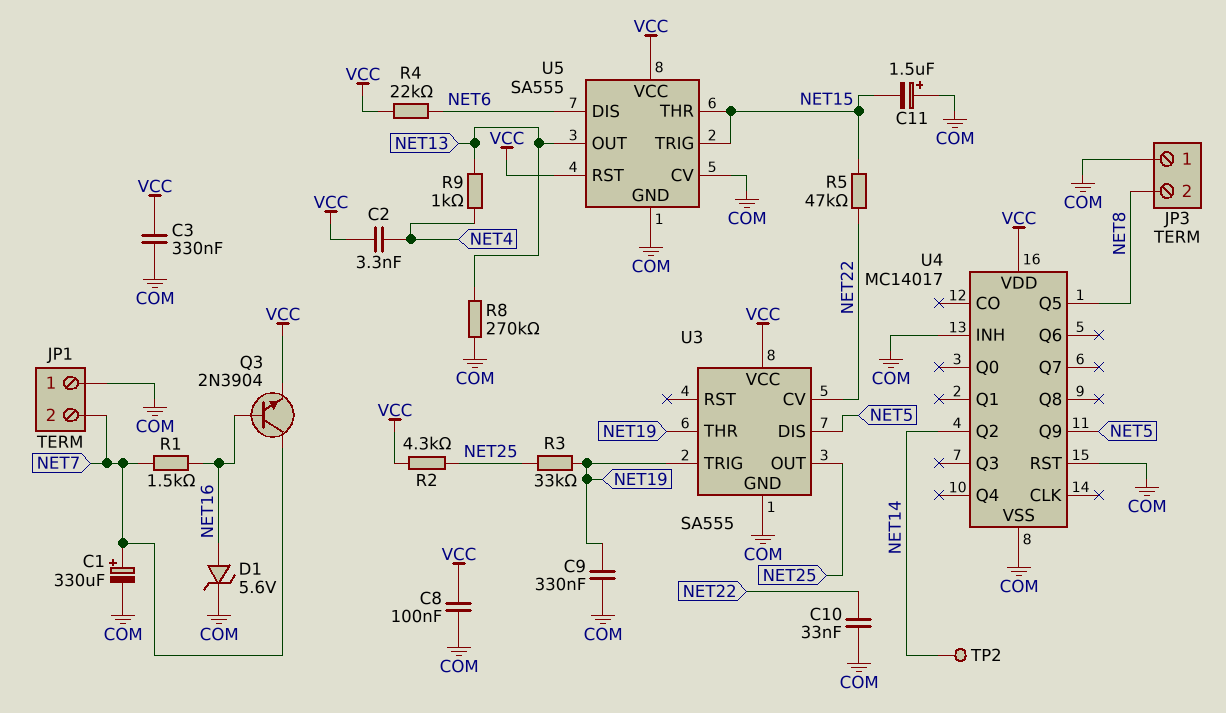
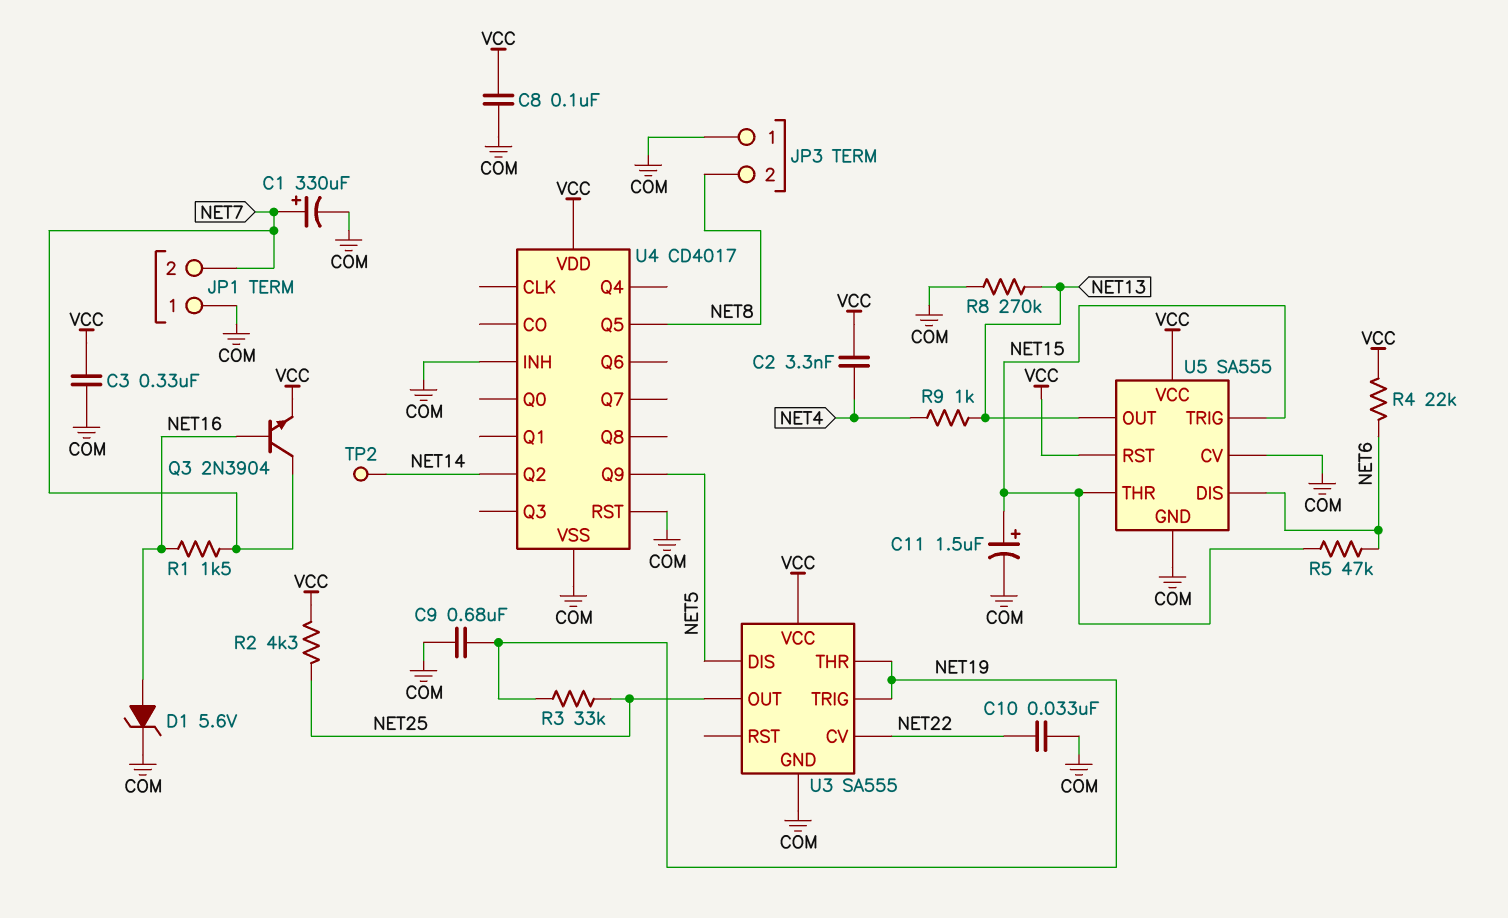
C9: 330nF (COM, NET19) -> 680nF (COM, NET19)
C11: 1.5uF (plus COM, minus NET15) -> 1.5uF (plus NET15, minus COM)
R5: 47k (NET15, NET22) -> 47k (NET6, NET15)
U4: MC14017 -> CD4017

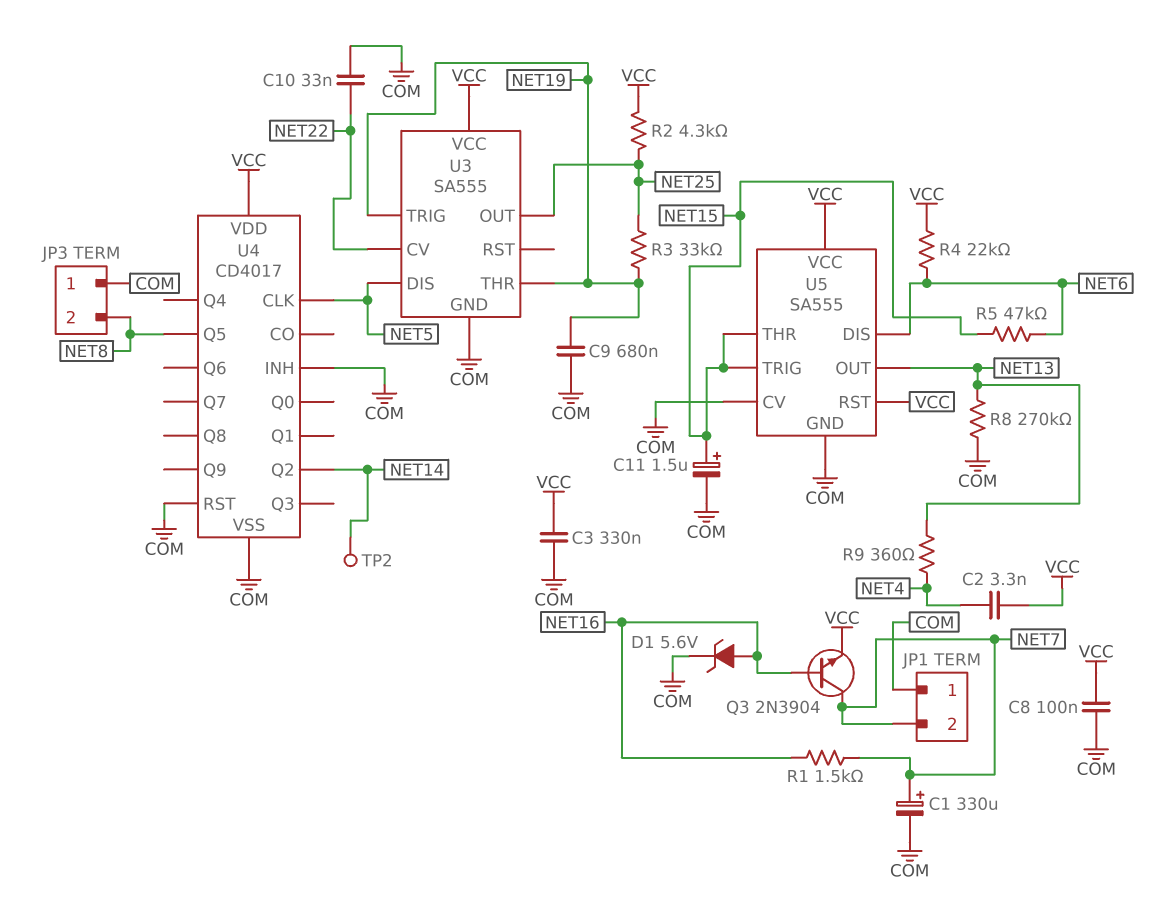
R9: 1k (NET4, NET13) -> 360 (NET4, NET13)
U4 pin CLK: none -> NET5
U4 pin Q9: NET5 -> none

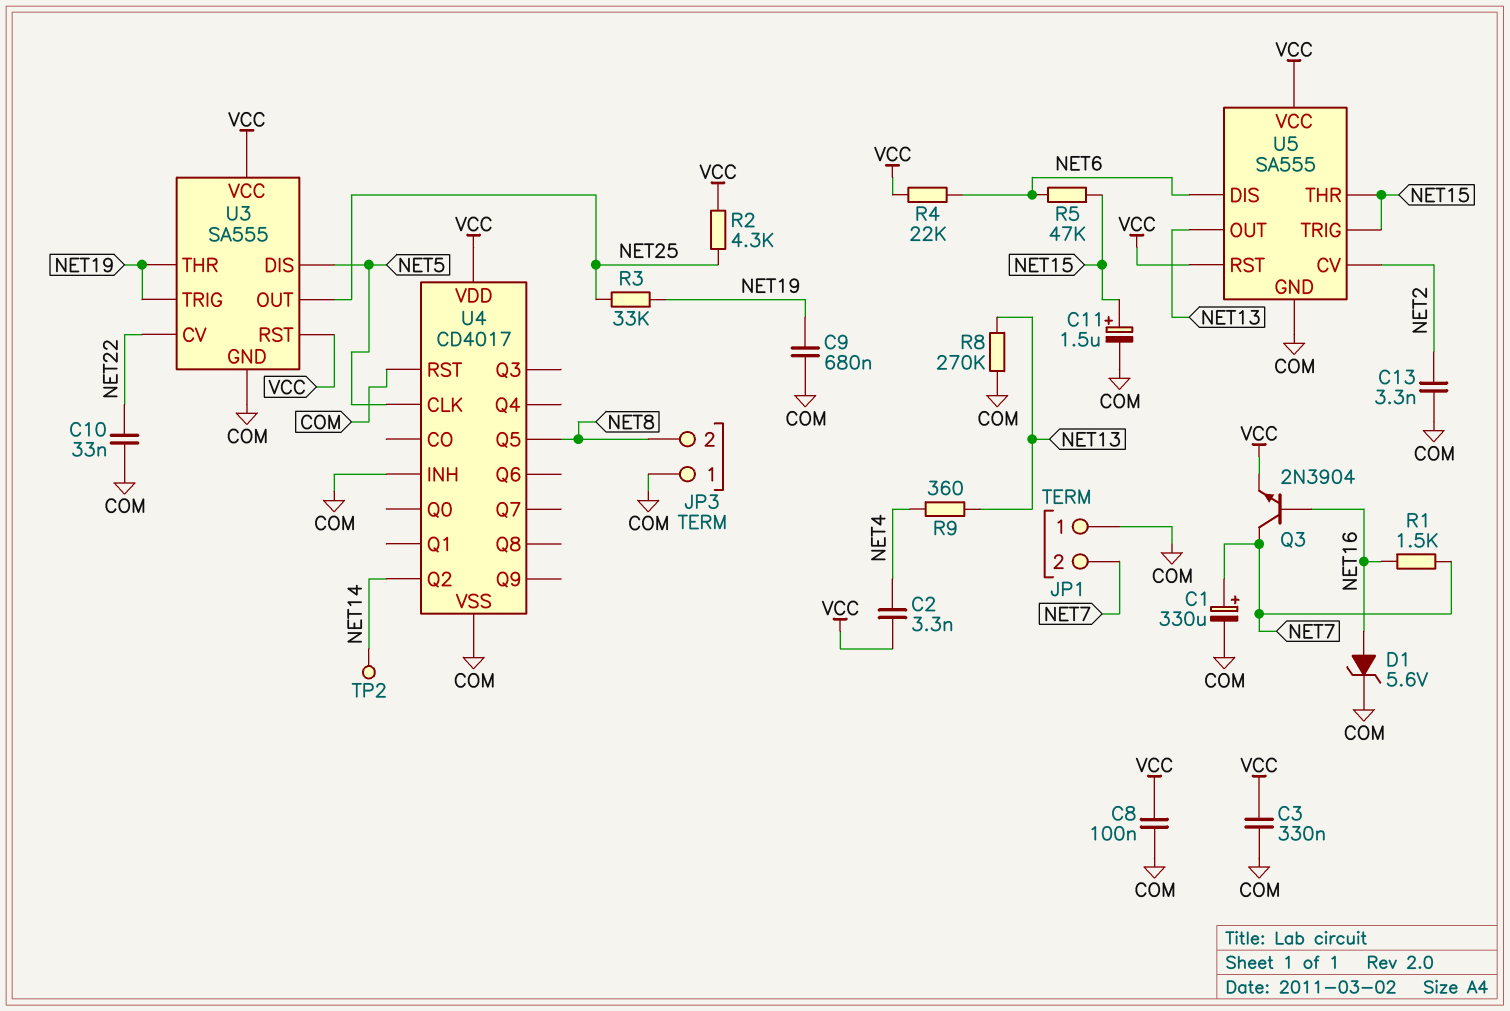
C13: none -> 3.3nF (COM, NET2)
U3 pin RST: none -> VCC
U5 pin CV: COM -> NET2

